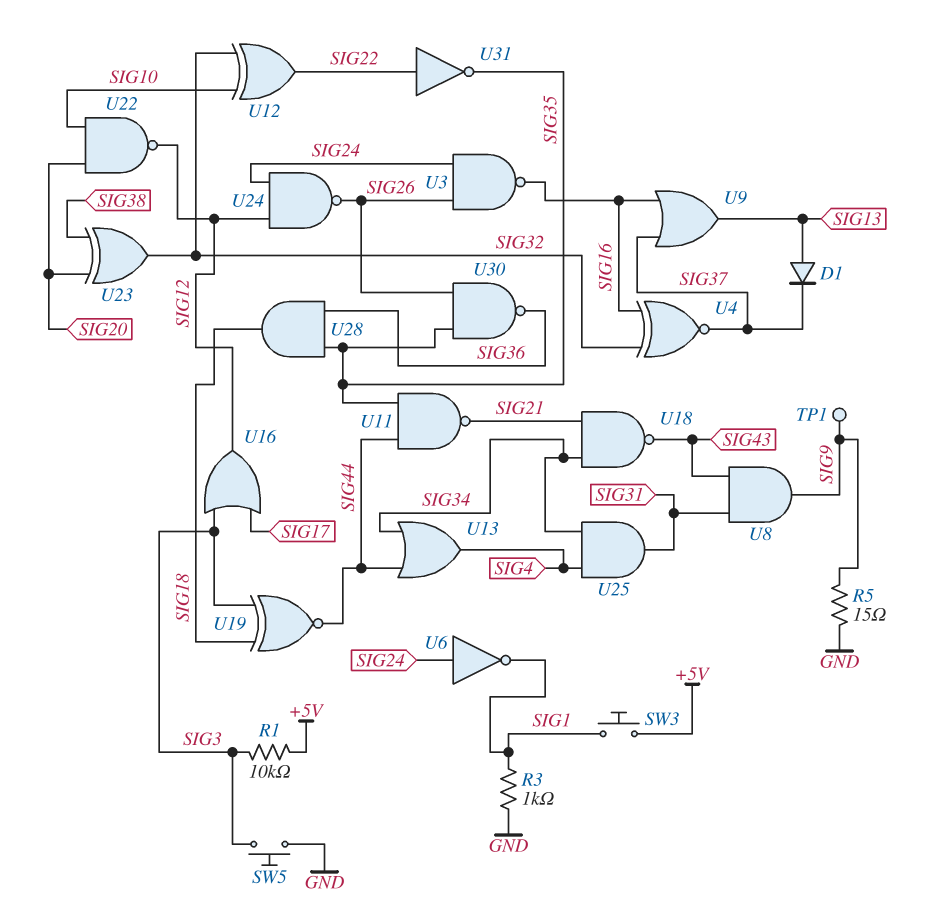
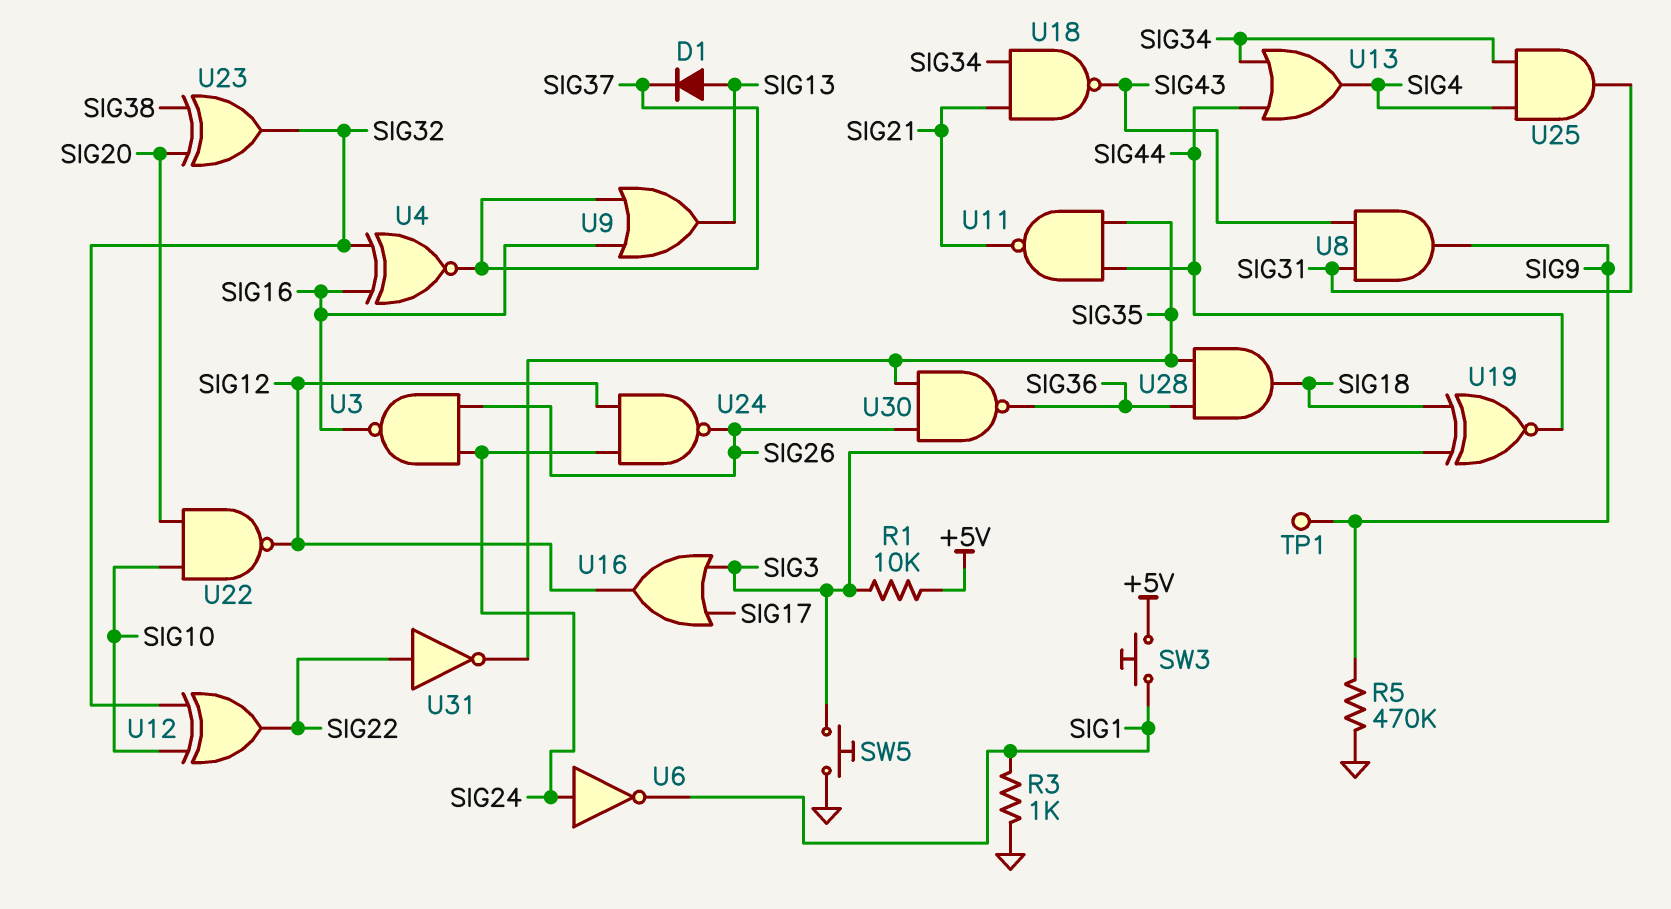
R5: 15 (GND, SIG9) -> 470k (GND, SIG9)

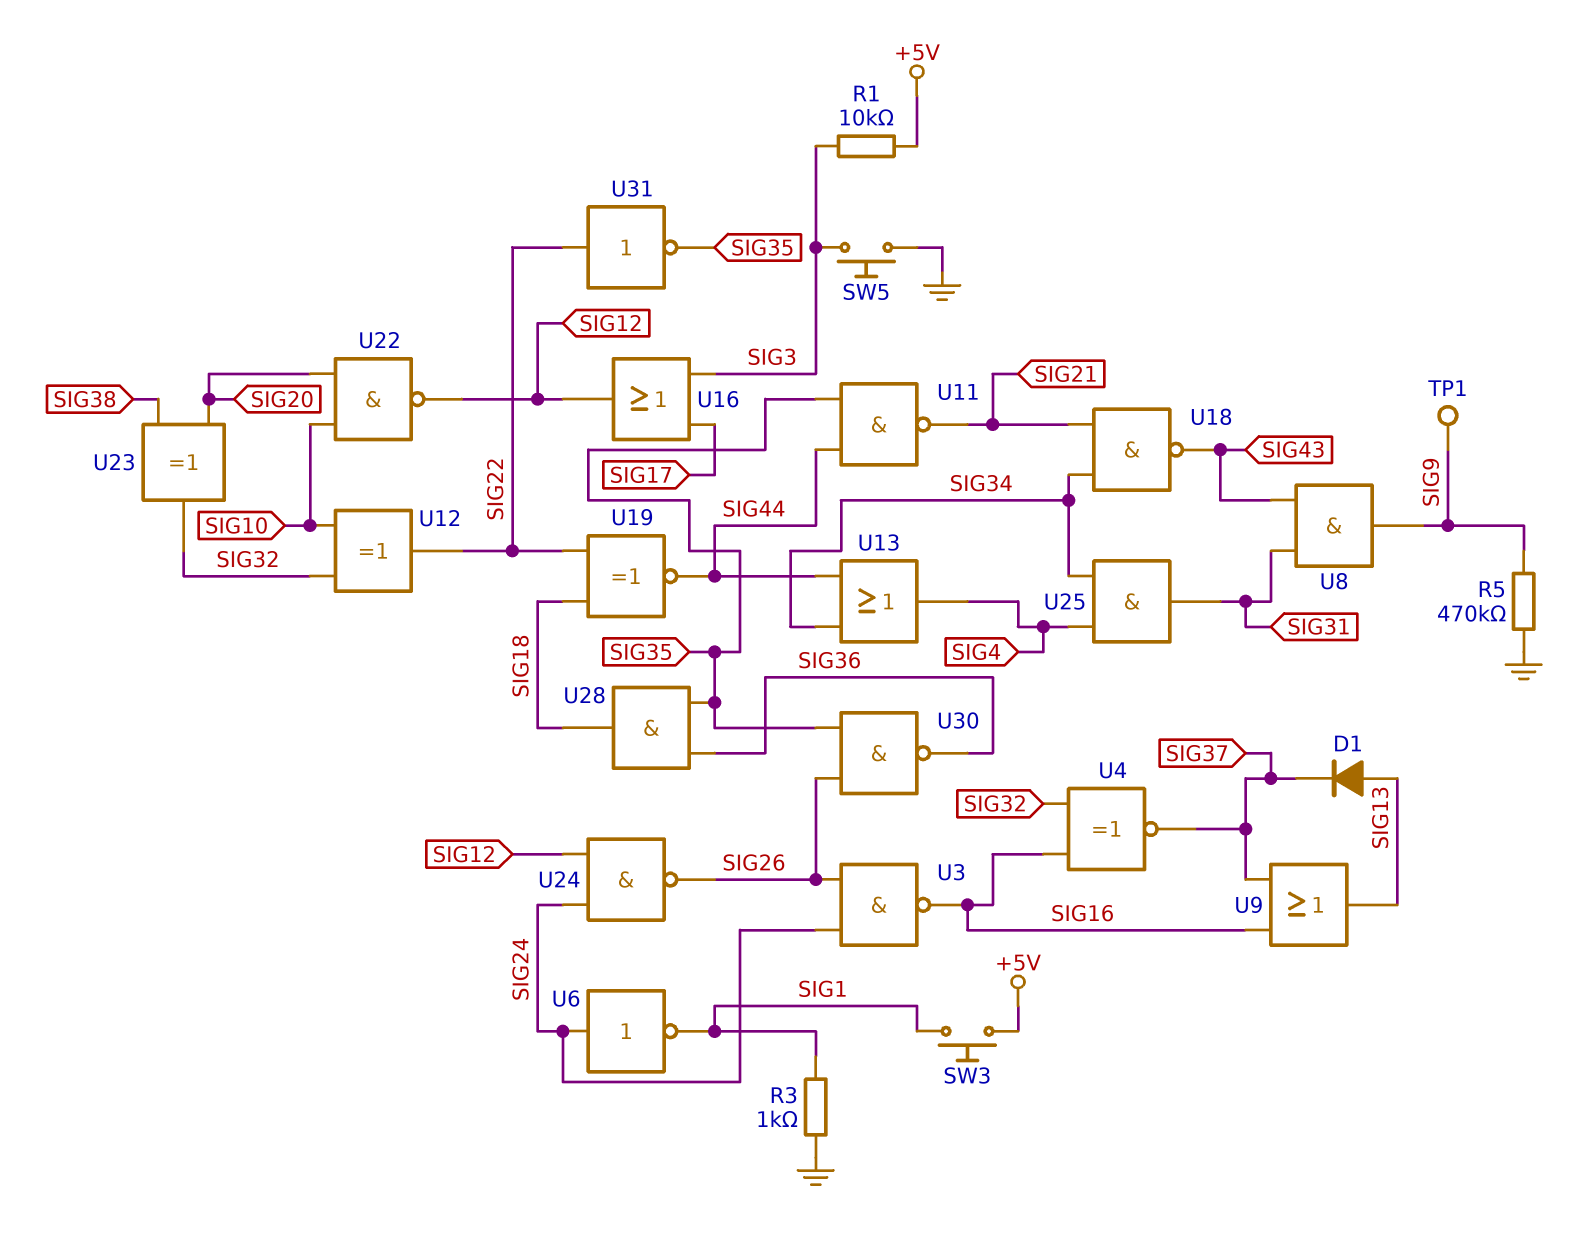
U19: XNOR (in SIG3, in SIG18, out SIG44) -> XNOR (in SIG18, in SIG22, out SIG44)

